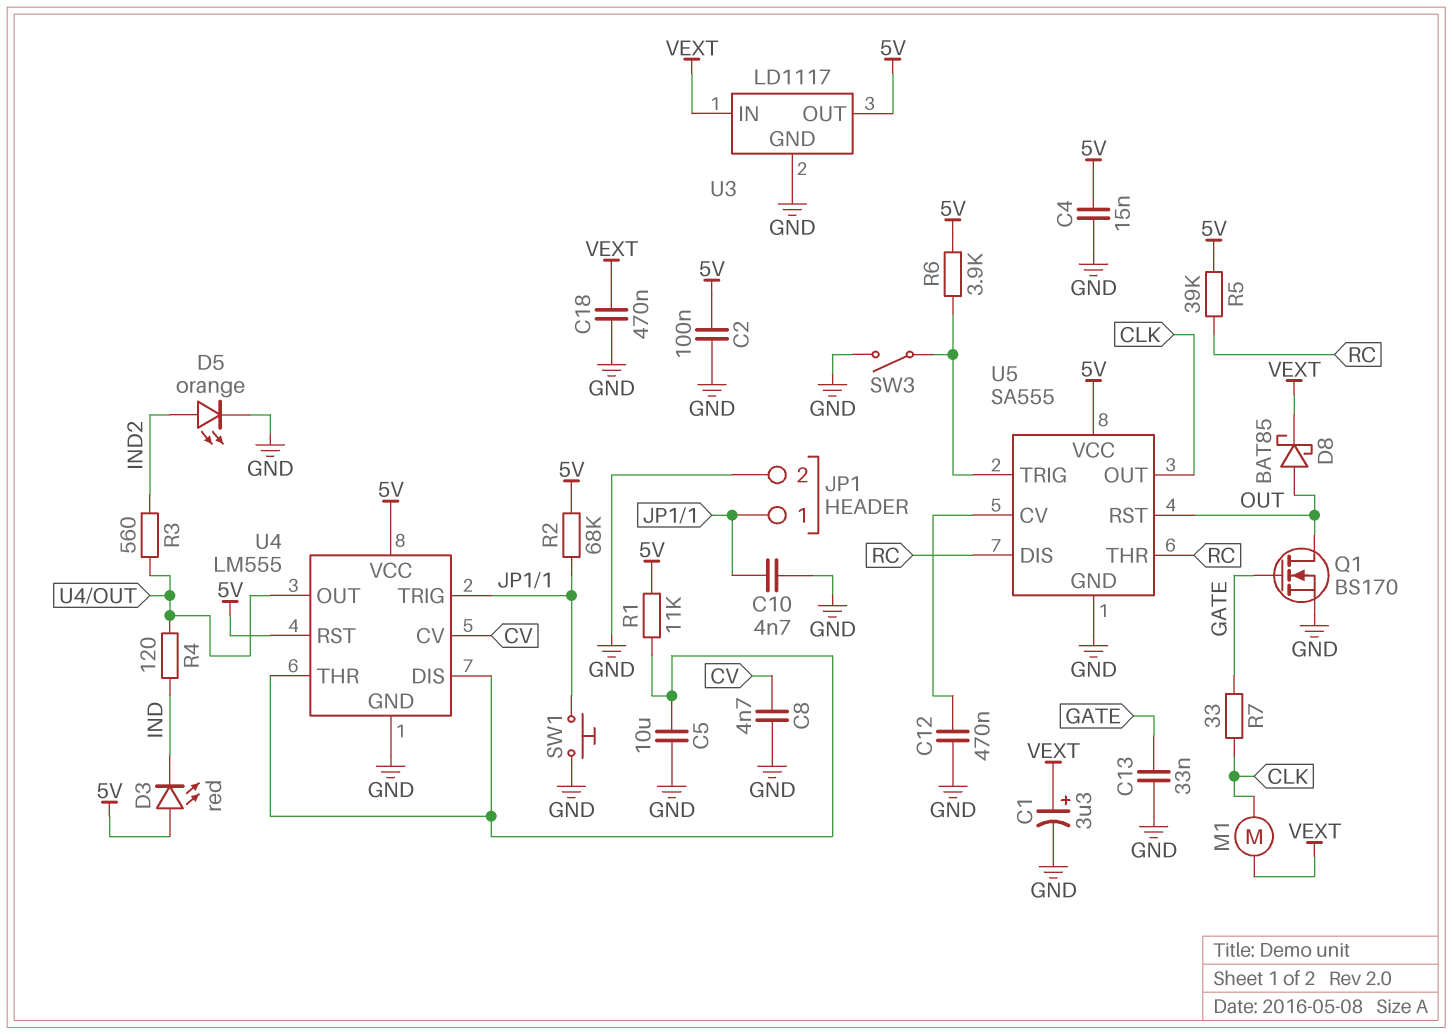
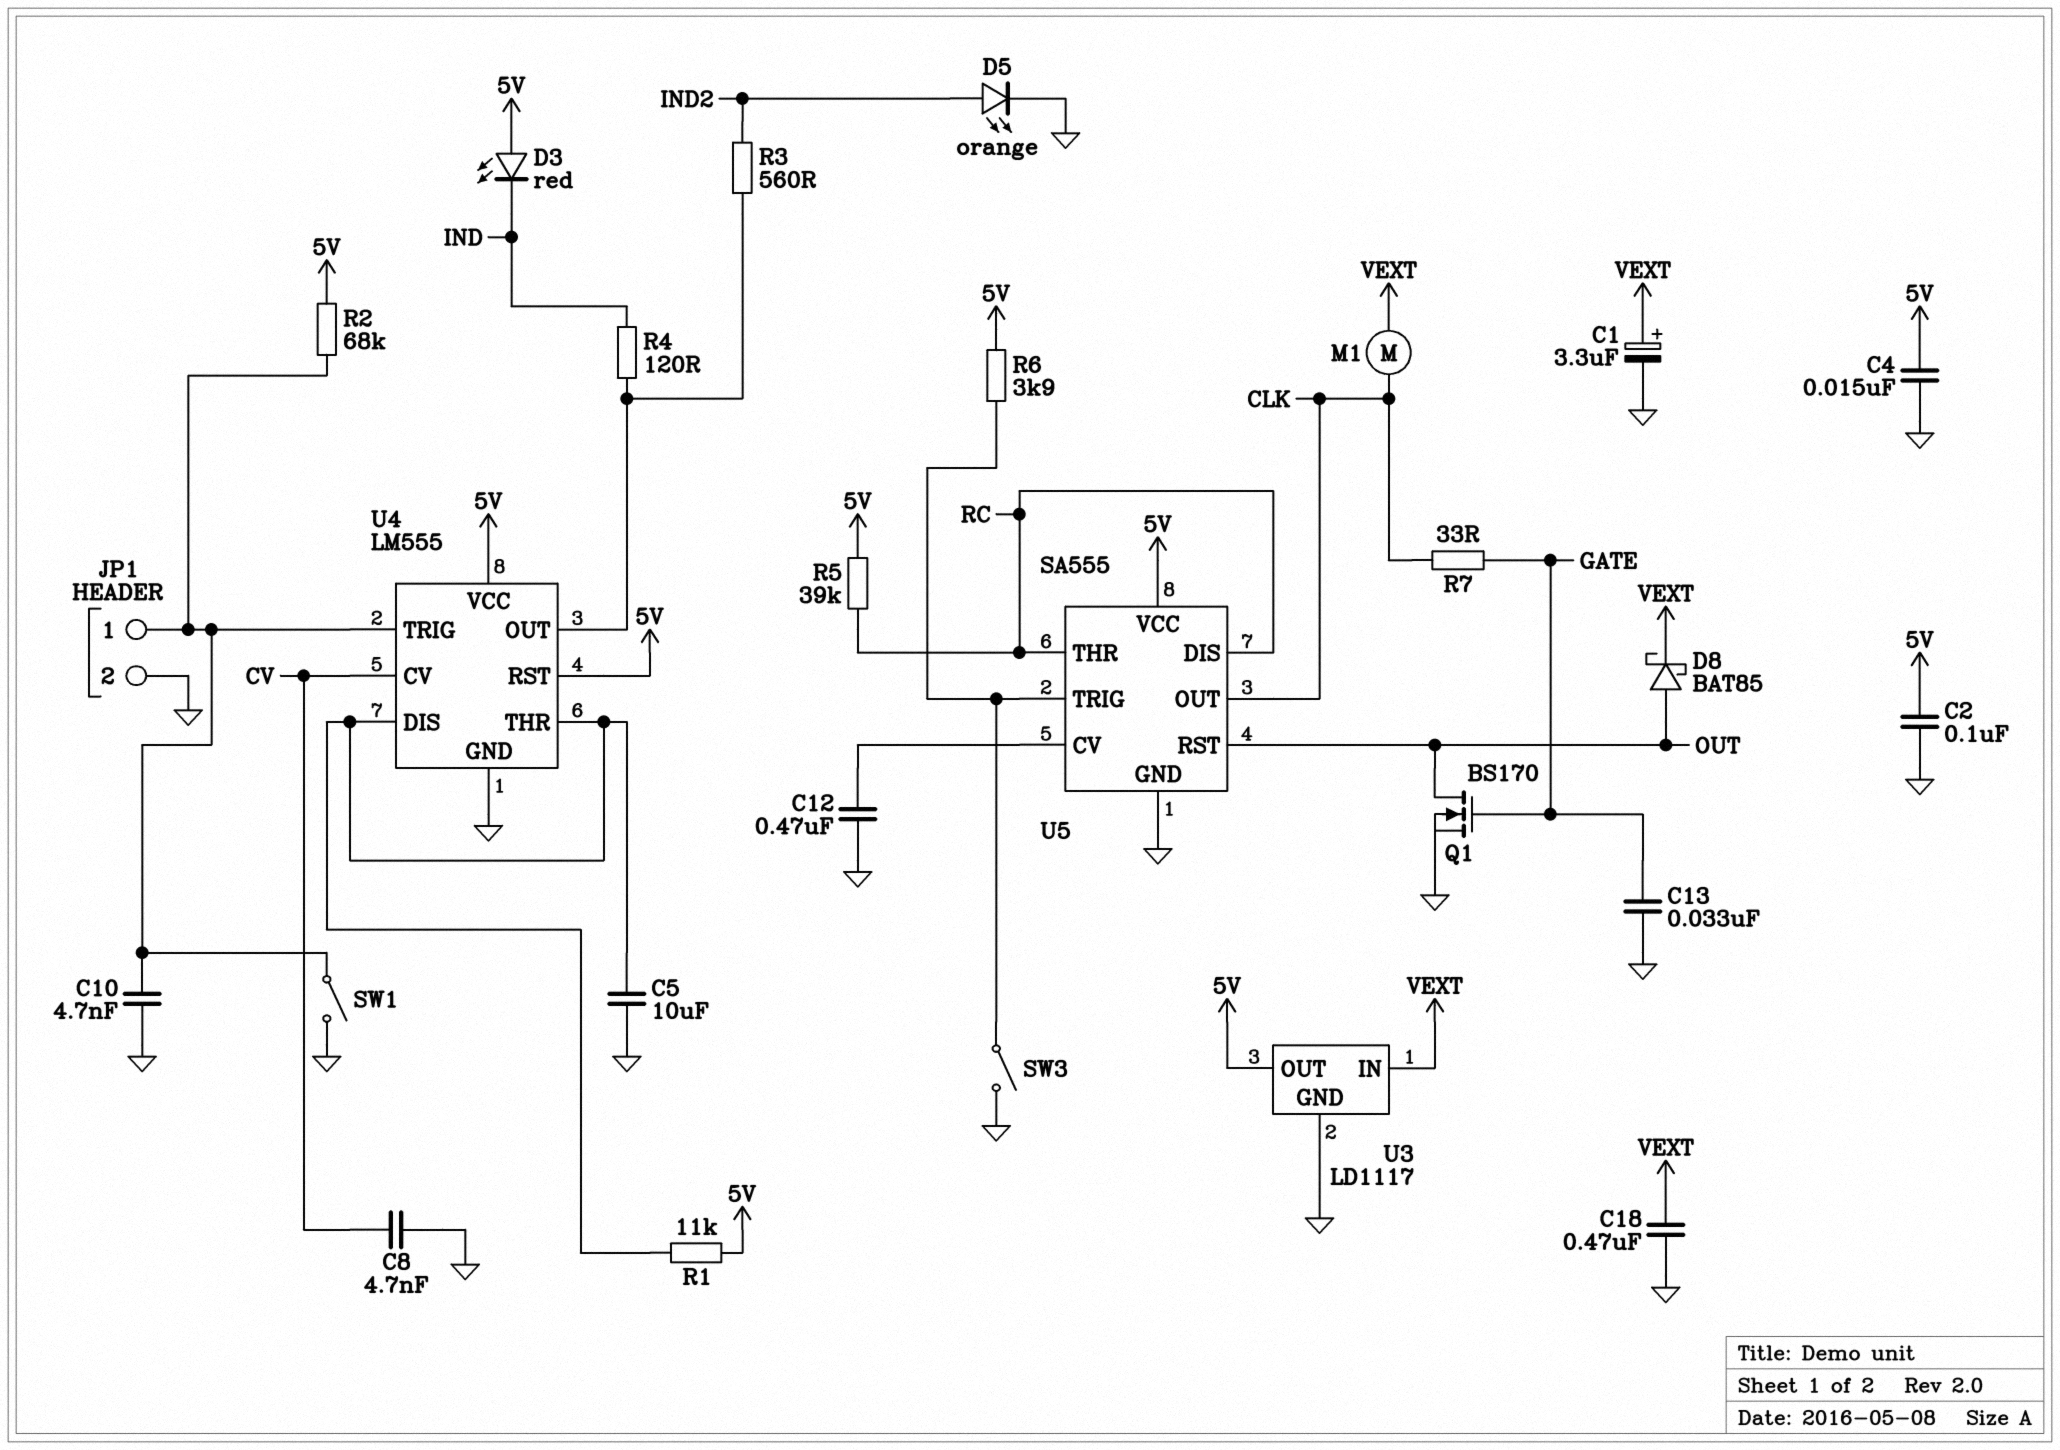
SW1: button (GND, JP1/1) -> switch (GND, JP1/1)

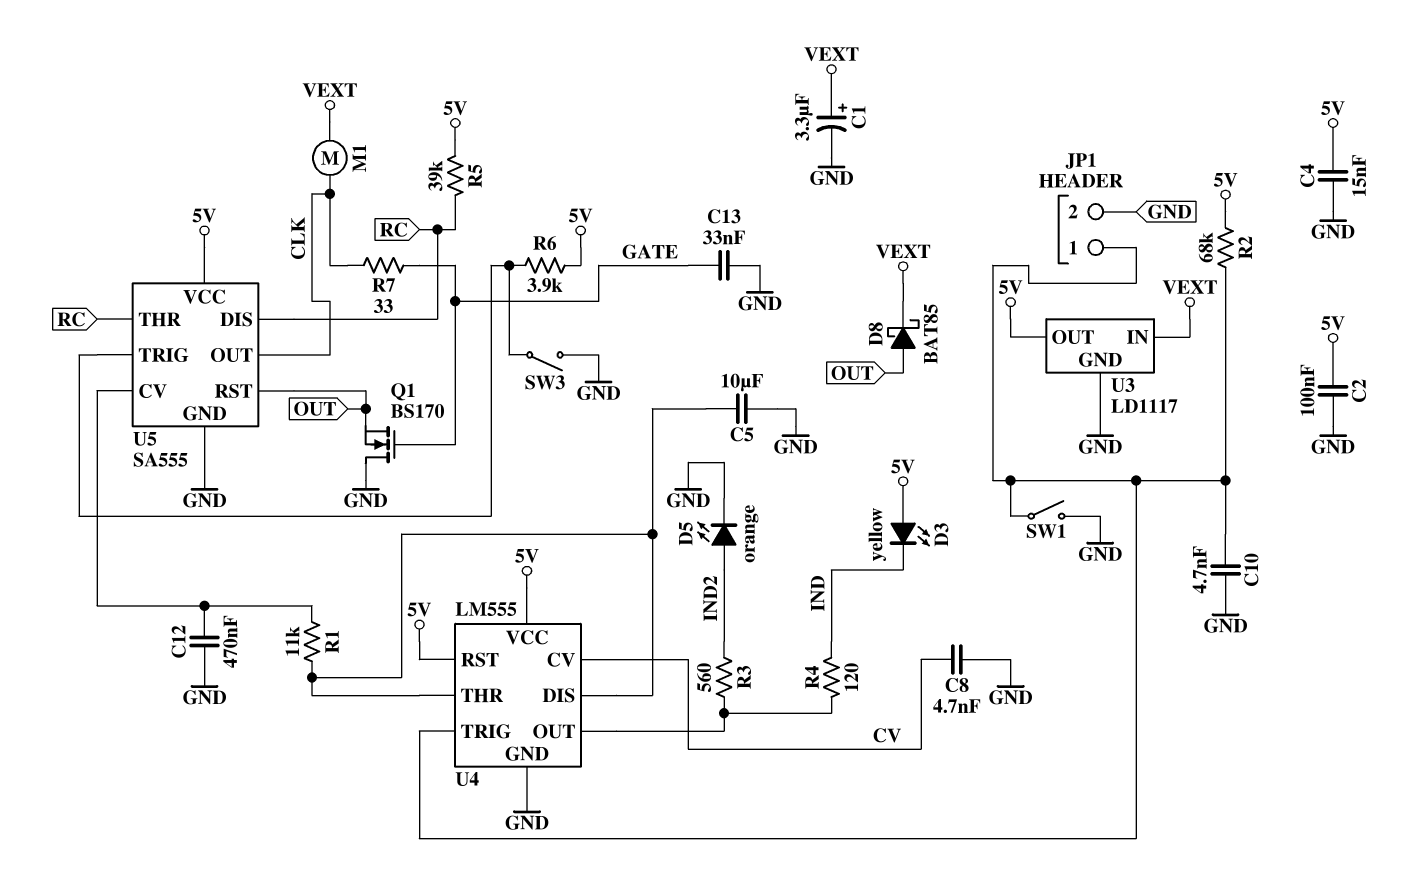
C18: 470nF (GND, VEXT) -> none
D3: LED red (A 5V, K IND) -> LED yellow (A 5V, K IND)
Q1: NMOS BS170 (G GATE, D OUT, S GND) -> NMOS BS170 (G GATE, D GND, S OUT)
R1: 11k (5V, U4/DIS) -> 11k (U4/DIS, U5/CV)

